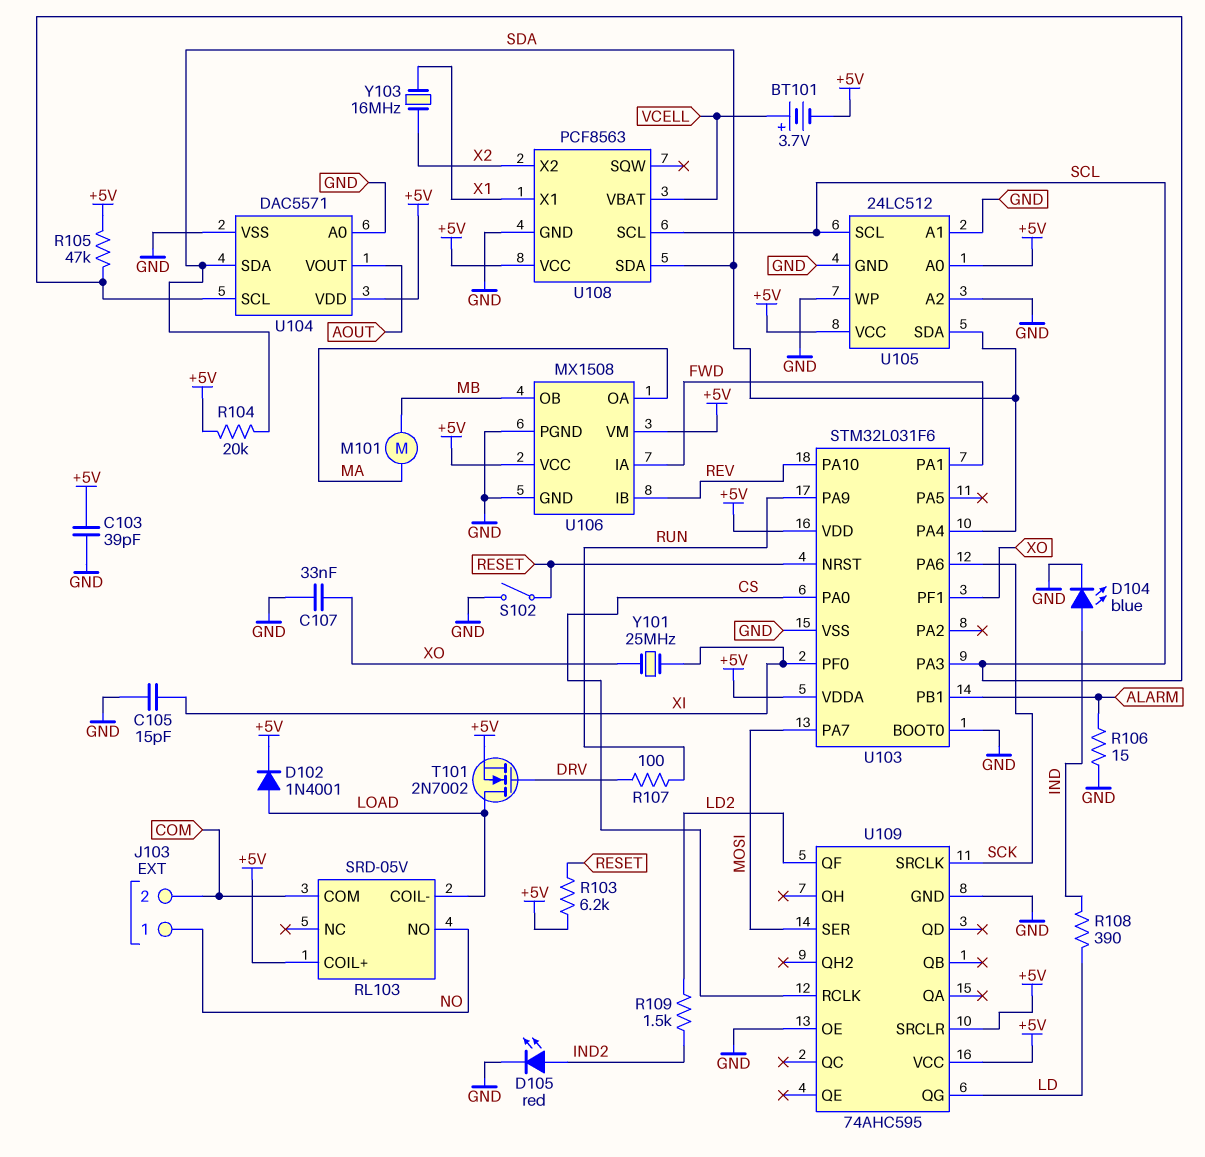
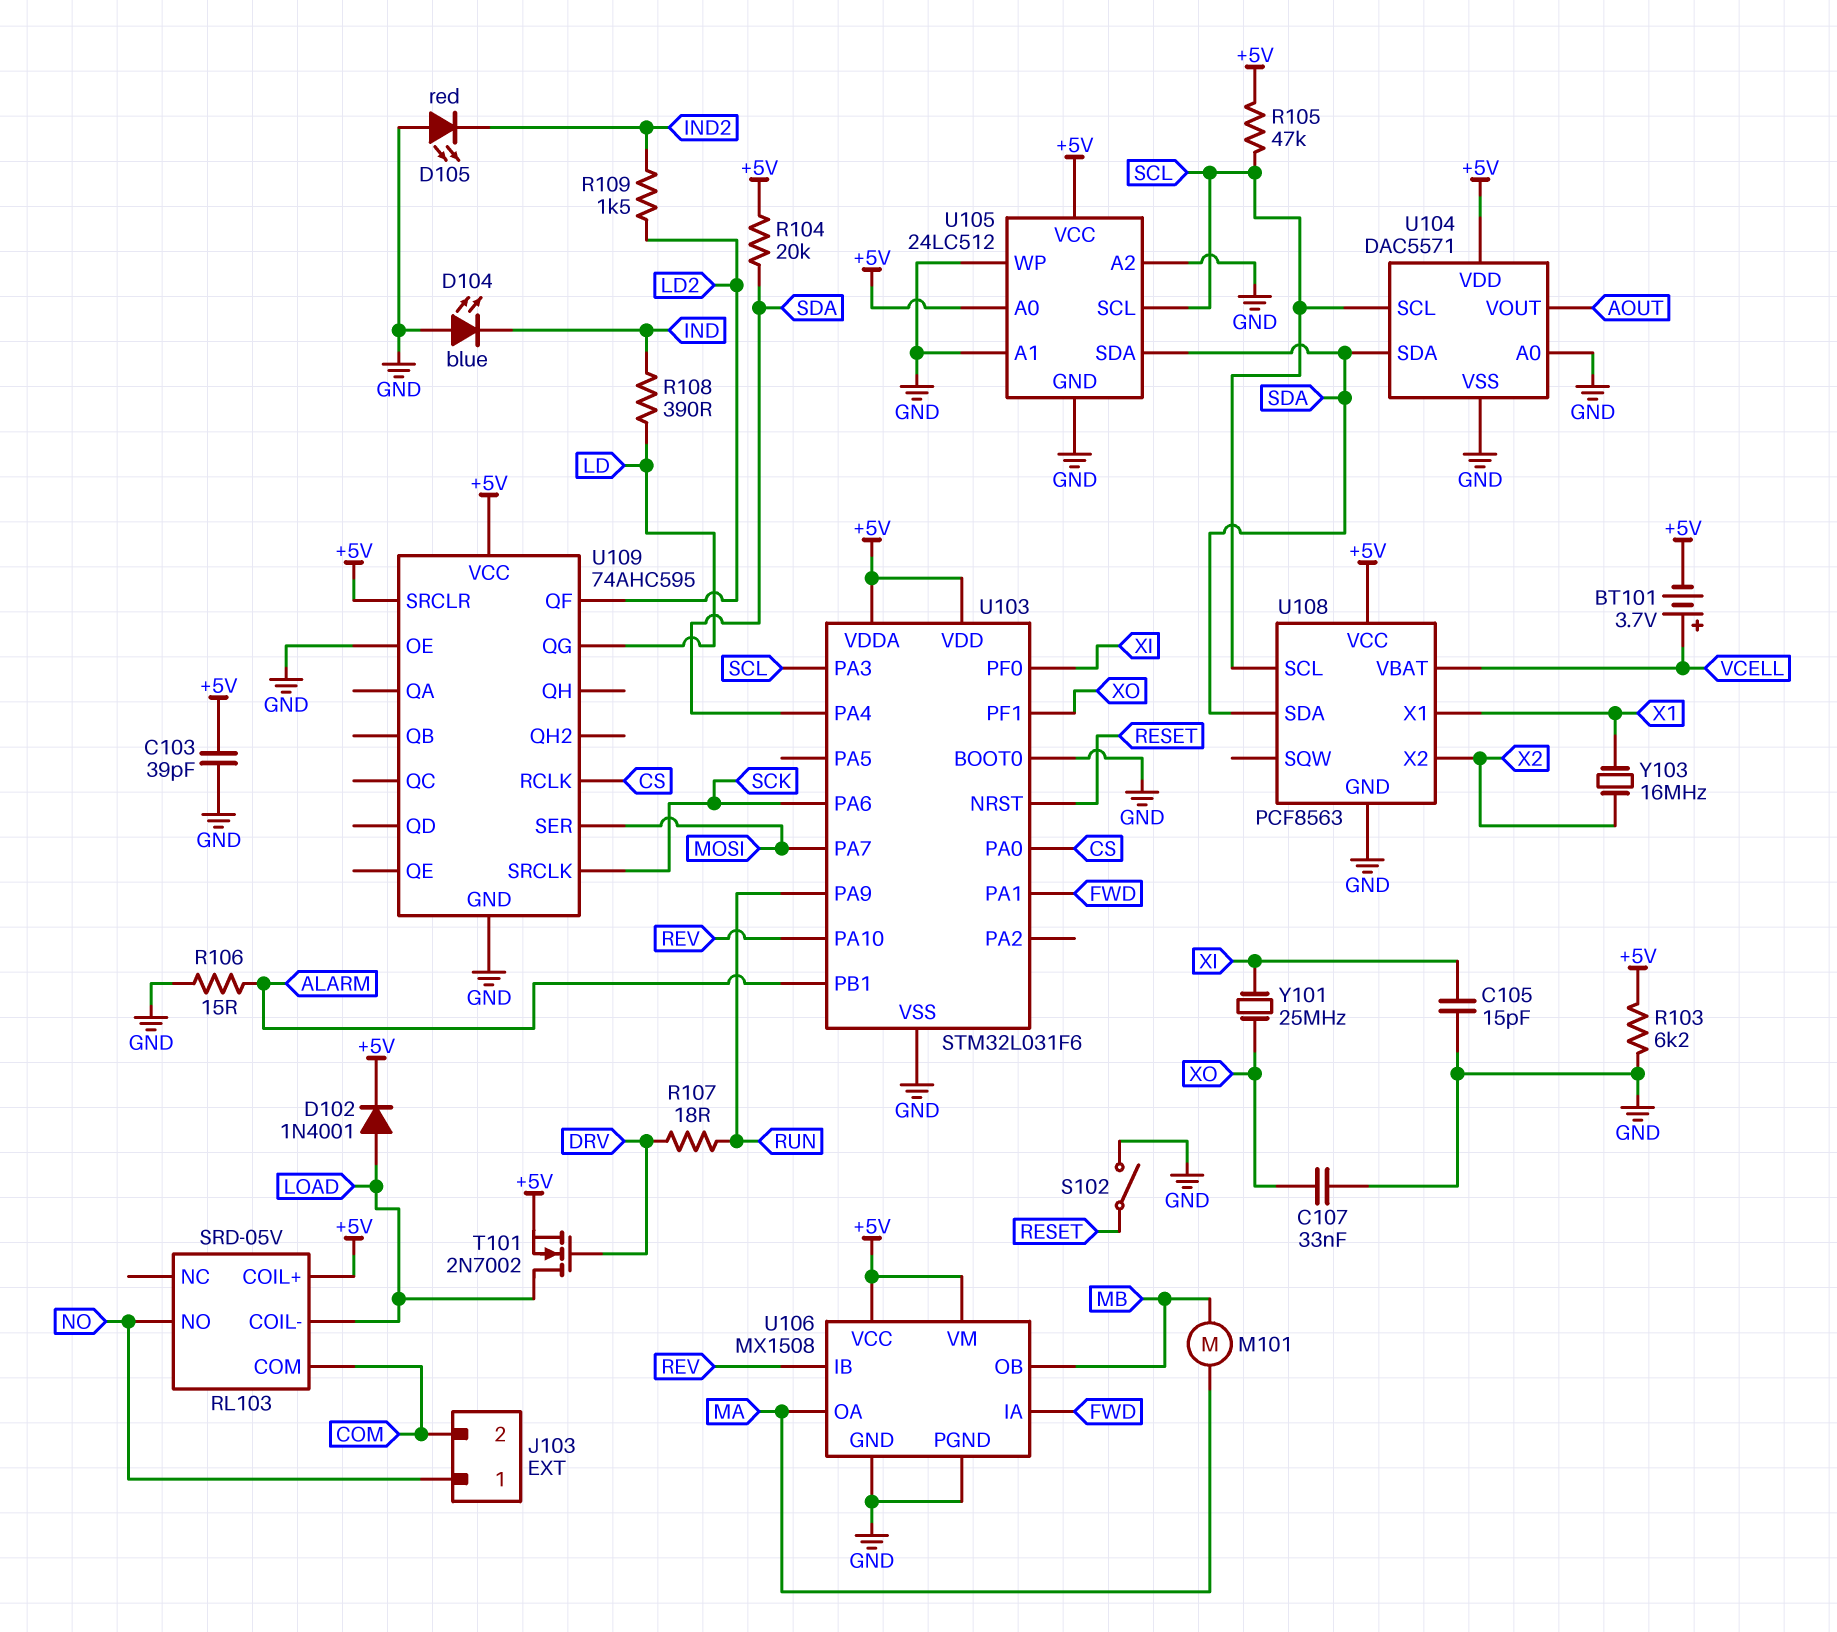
D104: LED blue (A IND, K GND) -> LED blue (A GND, K IND)
D105: LED red (A IND2, K GND) -> LED red (A GND, K IND2)
R103: 6.2k (+5V, RESET) -> 6.2k (+5V, GND)
R107: 100 (DRV, RUN) -> 18 (DRV, RUN)

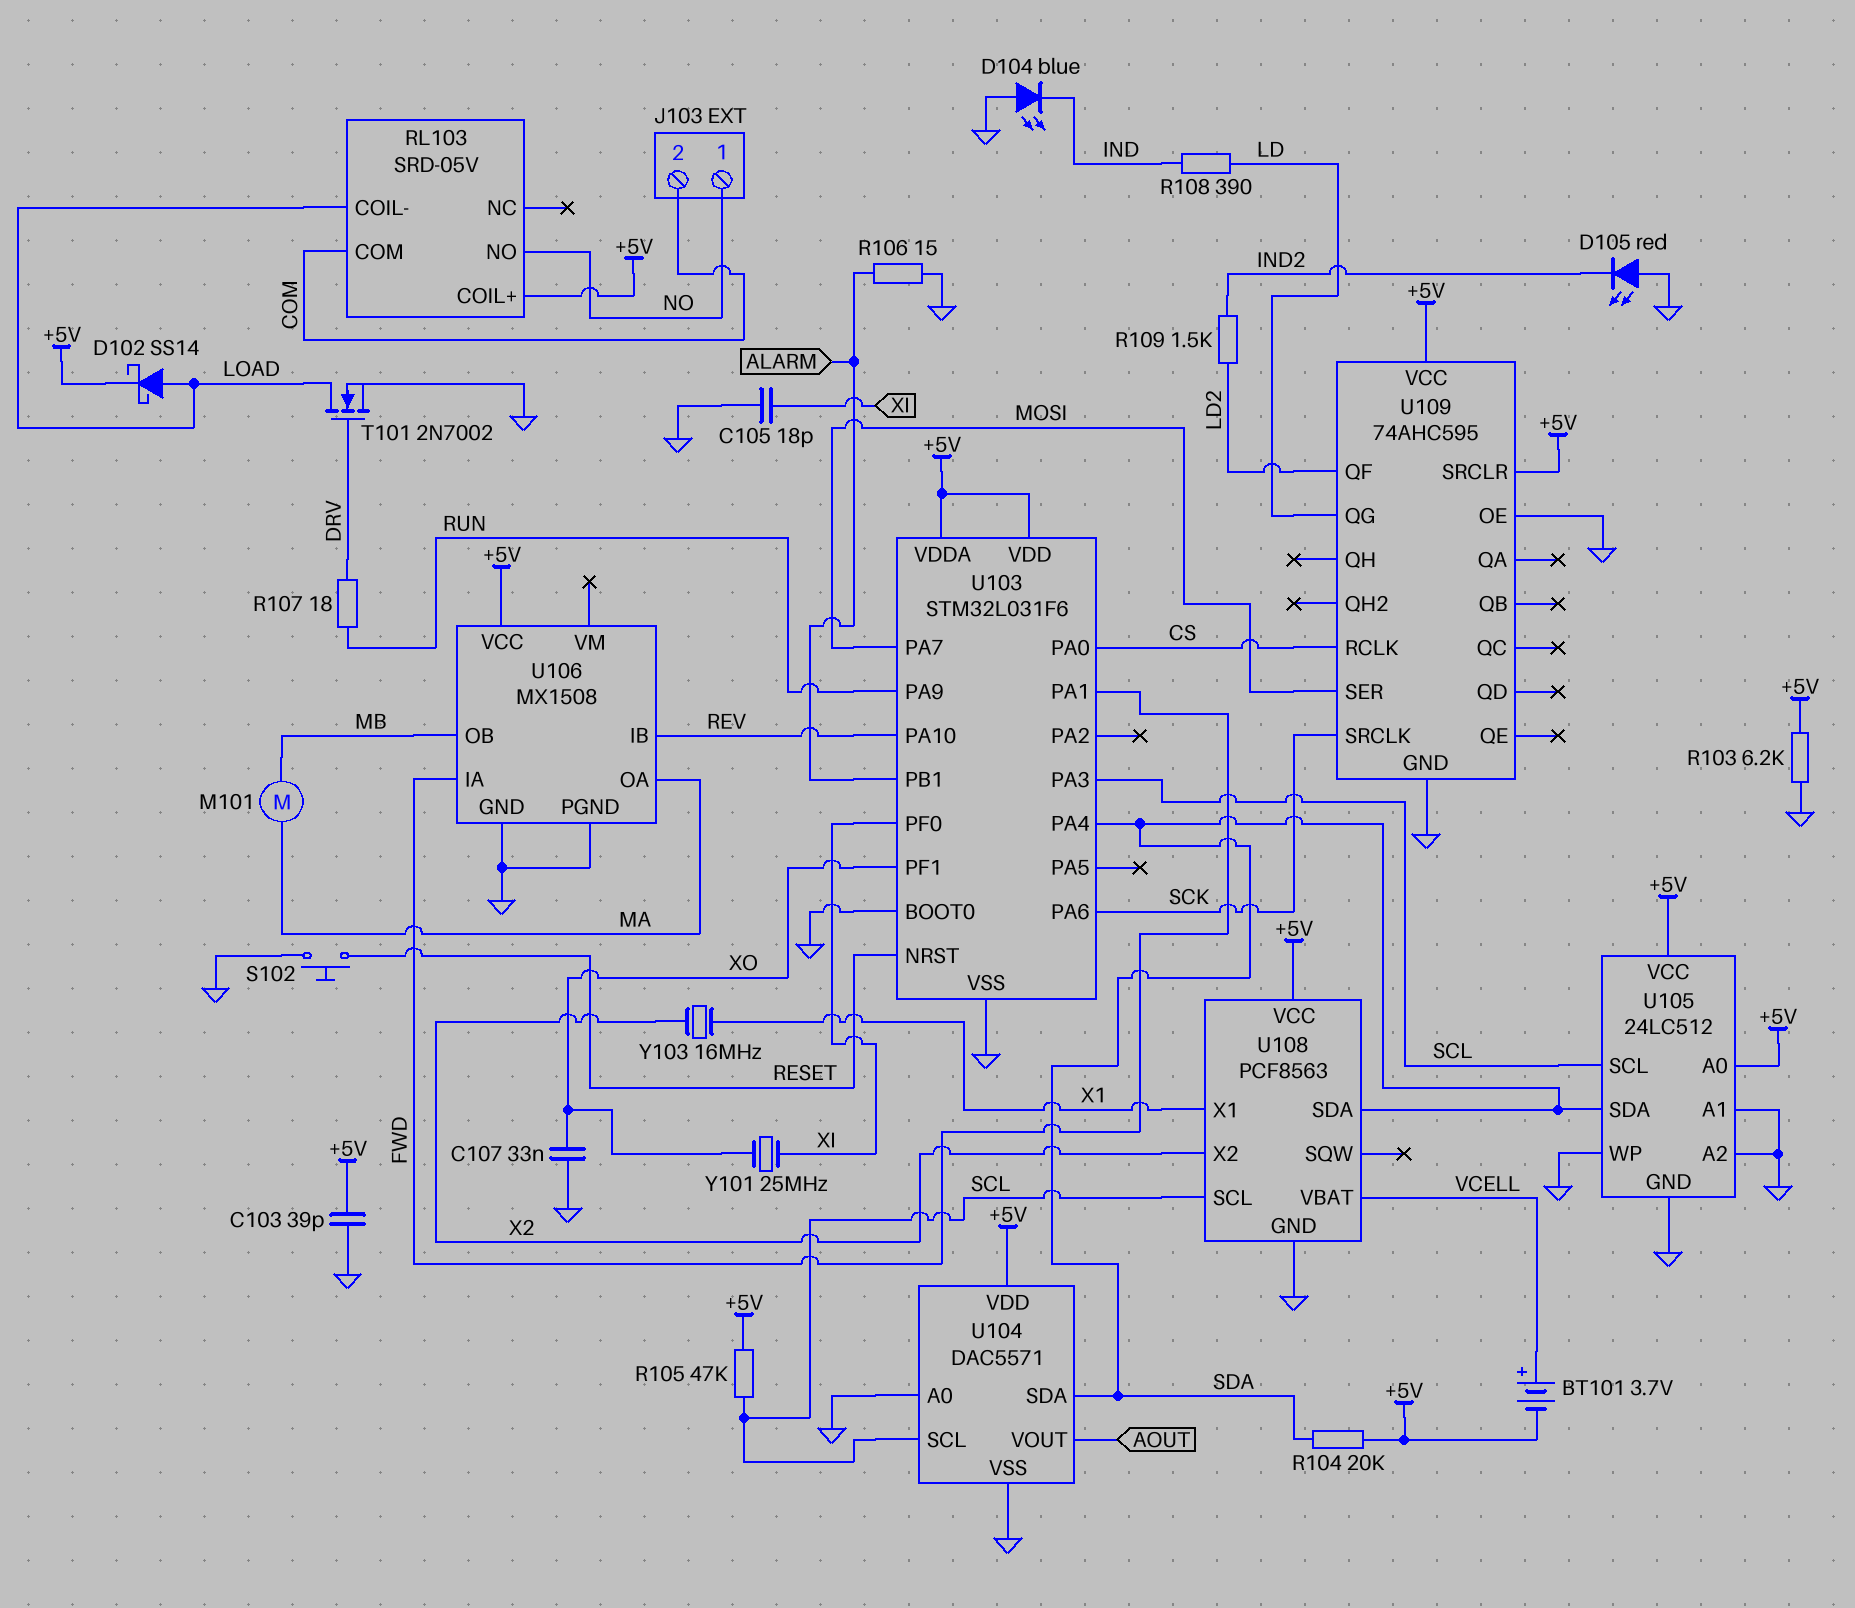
C105: 15pF (GND, XI) -> 18pF (GND, XI)
D102: diode 1N4001 (A LOAD, K +5V) -> schottky SS14 (A LOAD, K +5V)
S102: switch (GND, RESET) -> button (GND, RESET)
T101: NMOS 2N7002 (G DRV, D LOAD, S +5V) -> NMOS 2N7002 (G DRV, D LOAD, S GND)
U106 pin VM: +5V -> none

